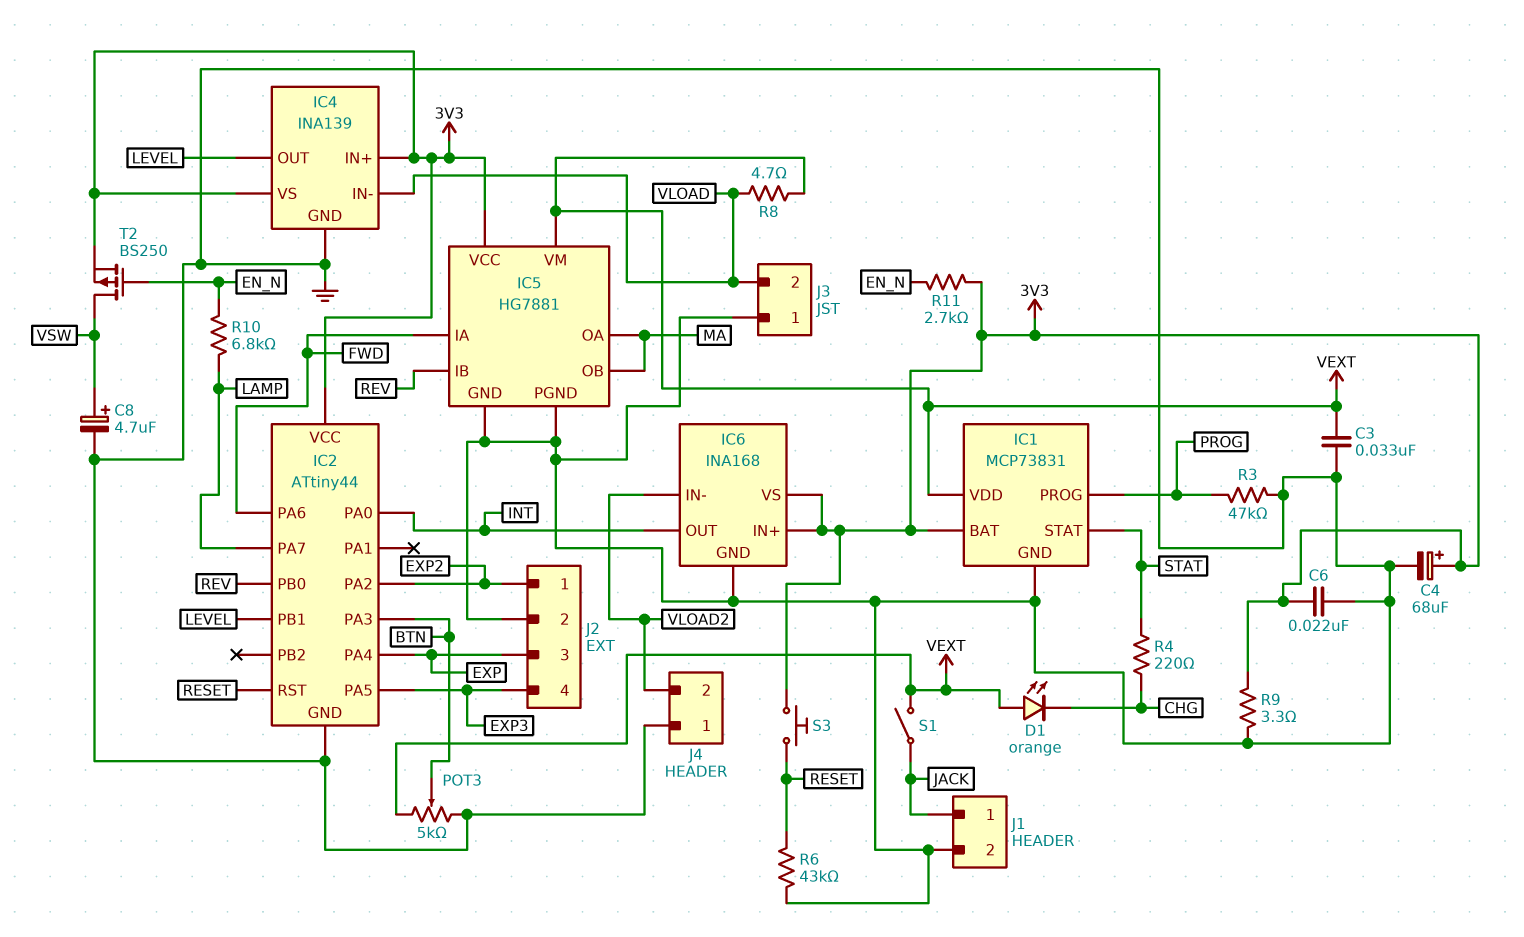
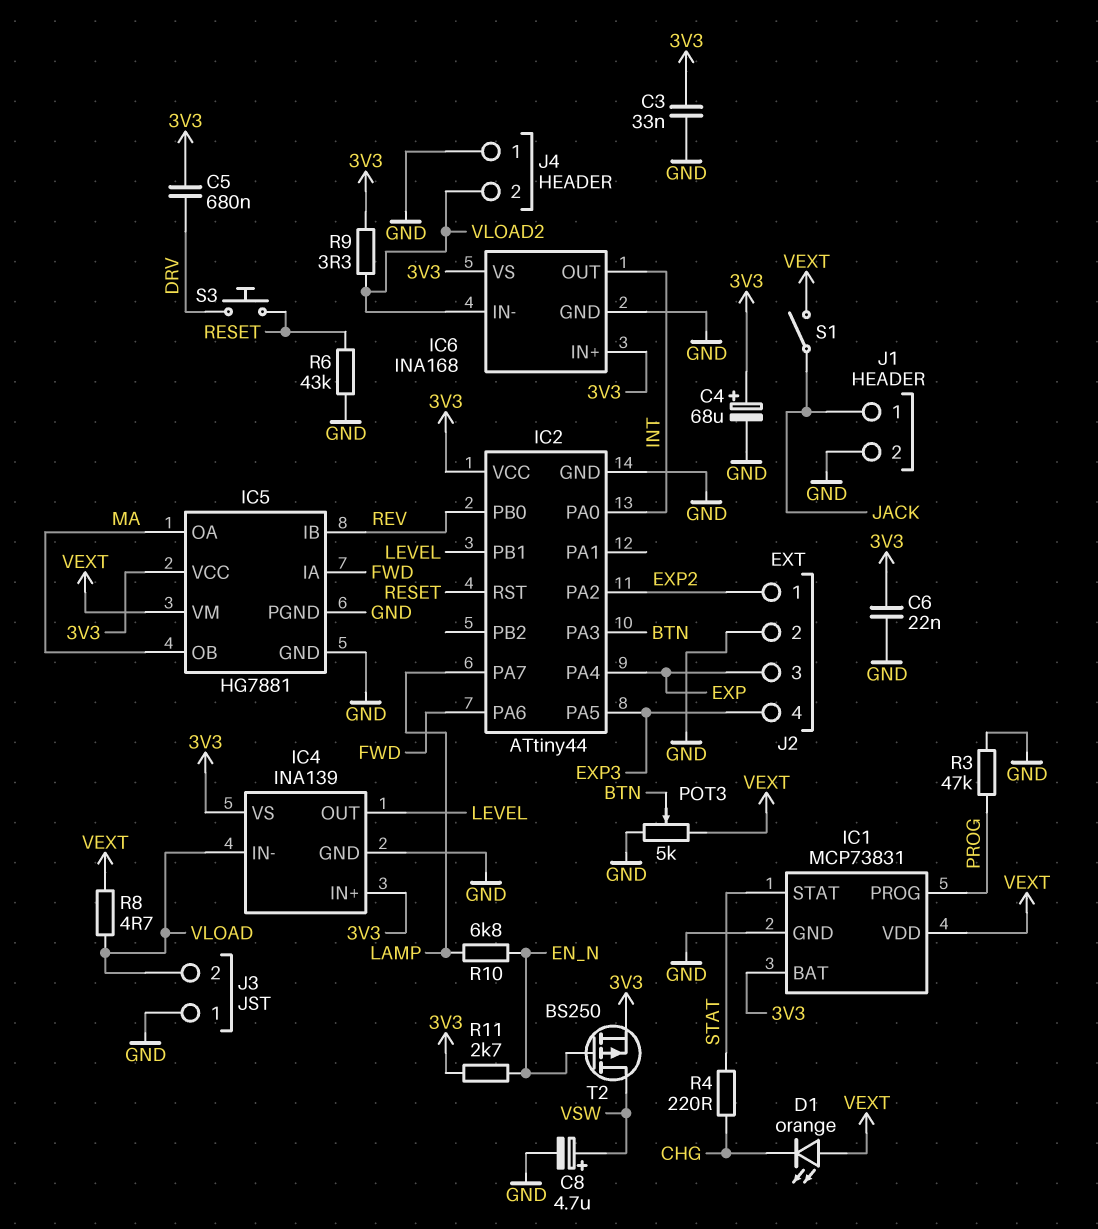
C3: 33nF (GND, VEXT) -> 33nF (3V3, GND)
C5: none -> 680nF (3V3, DRV)
R9: 3.3 (3V3, GND) -> 3.3 (3V3, VLOAD2)
S3: button (3V3, RESET) -> button (DRV, RESET)

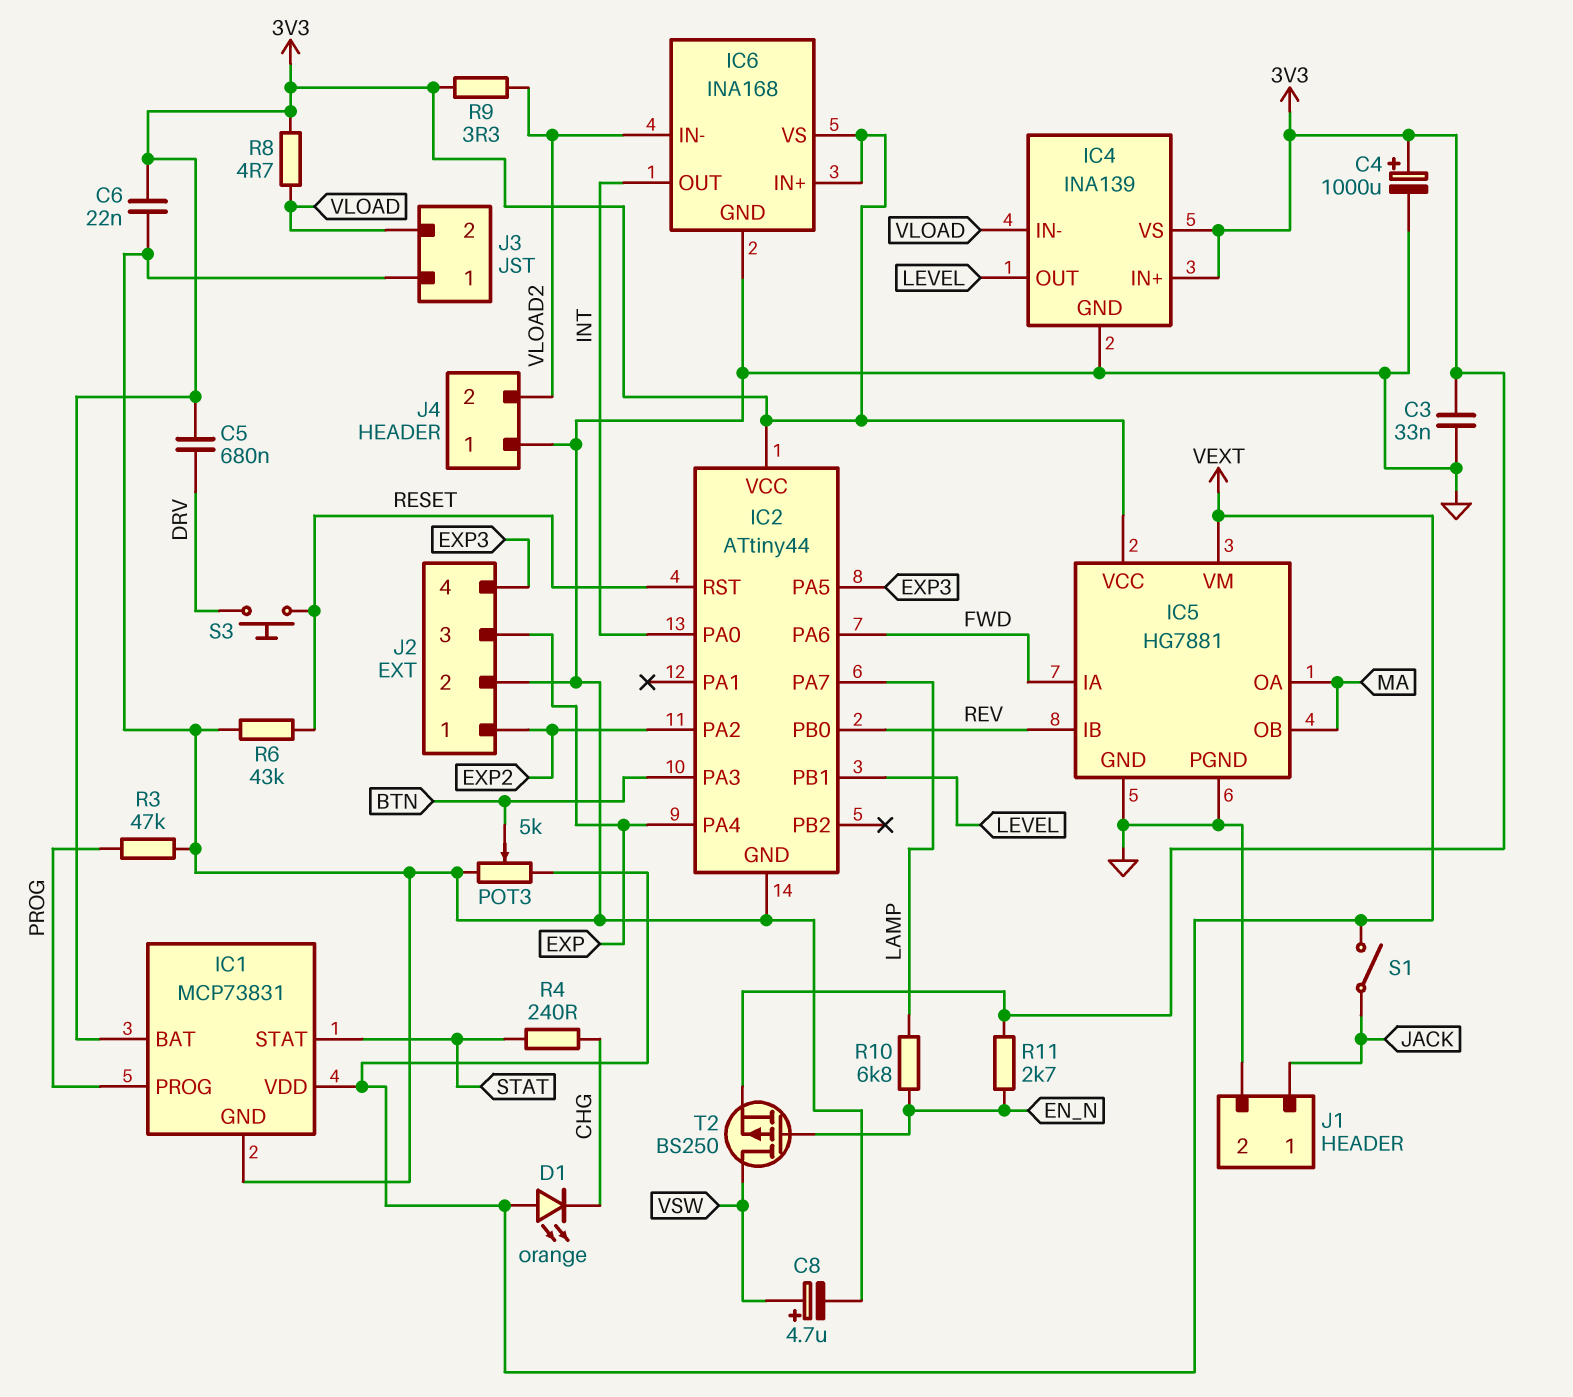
C4: 68uF (plus 3V3, minus GND) -> 1000uF (plus 3V3, minus GND)
R4: 220 (CHG, STAT) -> 240 (CHG, STAT)
R8: 4.7 (VEXT, VLOAD) -> 4.7 (3V3, VLOAD)

